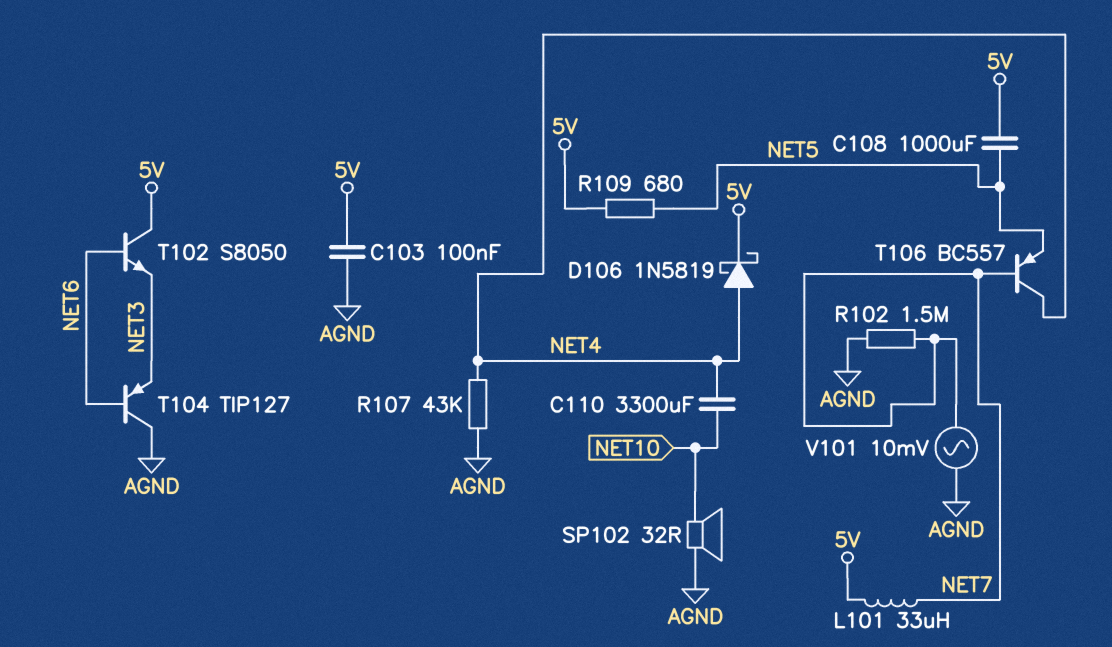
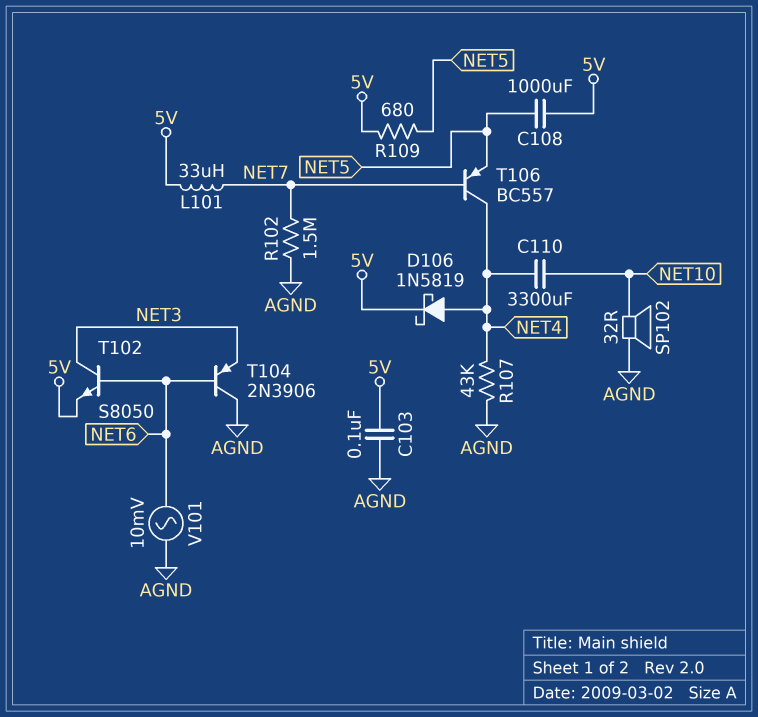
T102: NPN S8050 (B NET6, C 5V, E NET3) -> NPN S8050 (B NET6, C NET3, E 5V)
T104: PNP TIP127 (B NET6, C AGND, E NET3) -> PNP 2N3906 (B NET6, C AGND, E NET3)
V101: AC 10mV (AGND, NET7) -> AC 10mV (AGND, NET6)

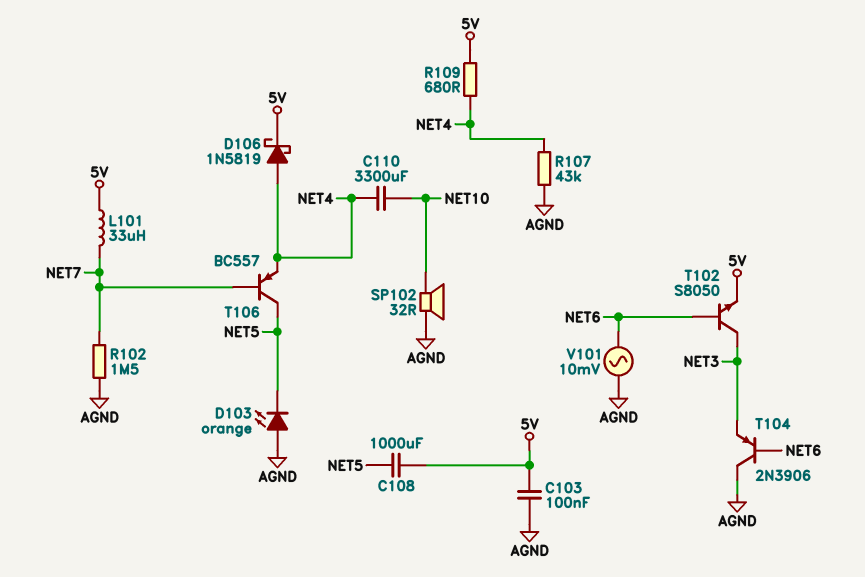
D103: none -> LED orange (A AGND, K NET5)
R109: 680 (5V, NET5) -> 680 (5V, NET4)
T106: PNP BC557 (B NET7, C NET4, E NET5) -> PNP BC557 (B NET7, C NET5, E NET4)

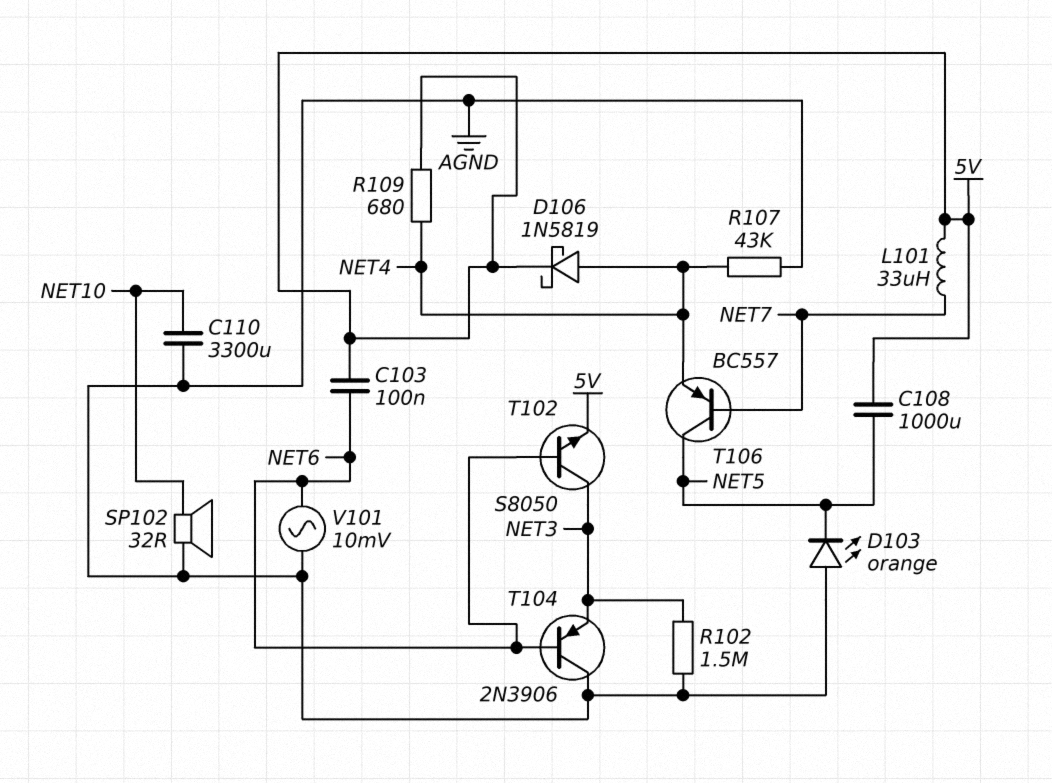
C103: 100nF (5V, AGND) -> 100nF (5V, NET6)
C110: 3300uF (NET4, NET10) -> 3300uF (AGND, NET10)
R102: 1.5M (AGND, NET7) -> 1.5M (AGND, NET3)

